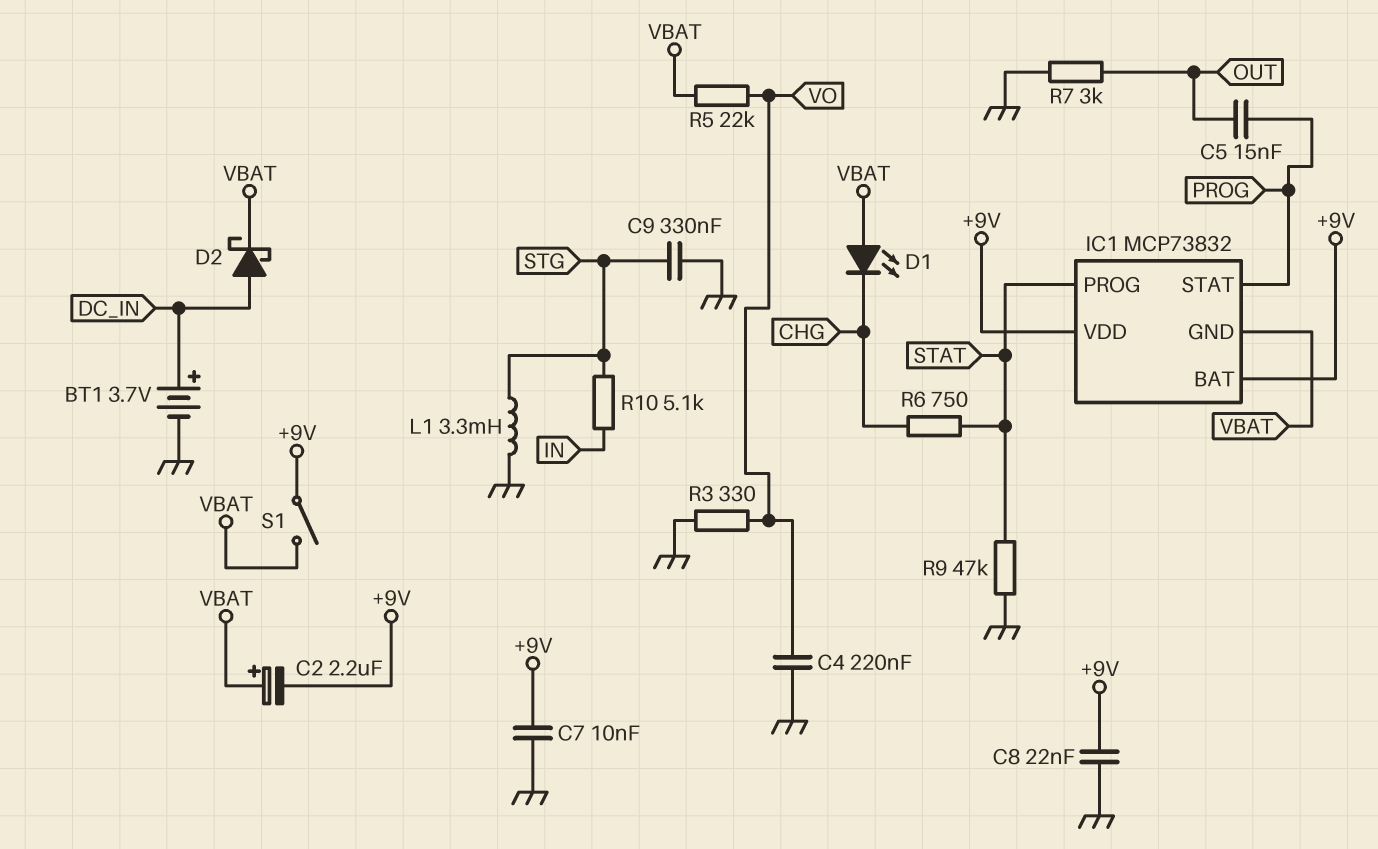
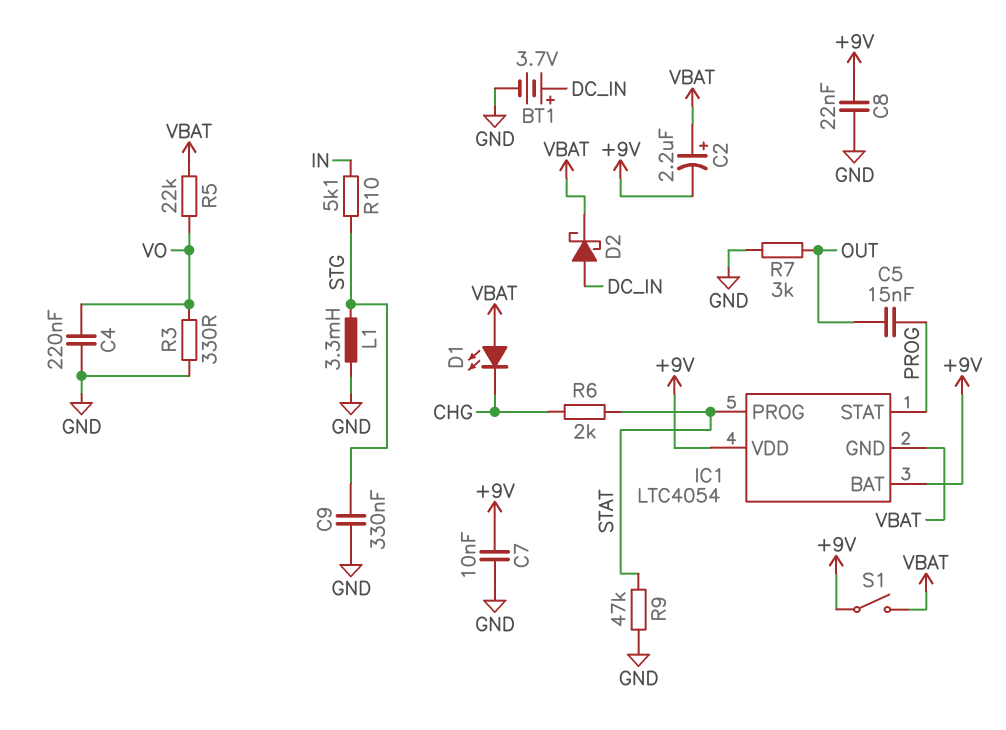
IC1: MCP73832 -> LTC4054
R6: 750 (CHG, STAT) -> 2k (CHG, STAT)

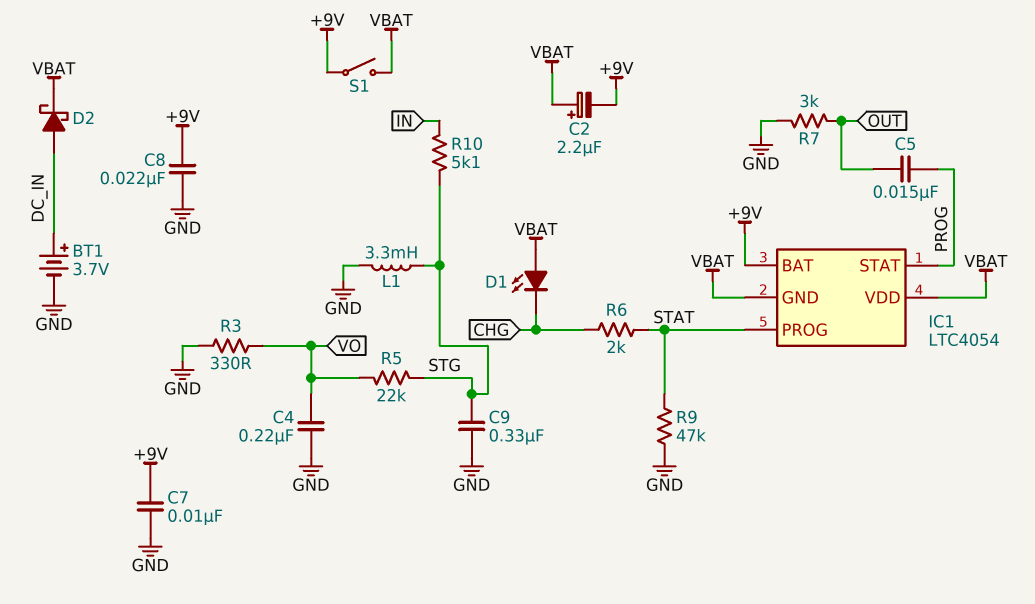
IC1 pin VDD: +9V -> VBAT
R5: 22k (VBAT, VO) -> 22k (STG, VO)

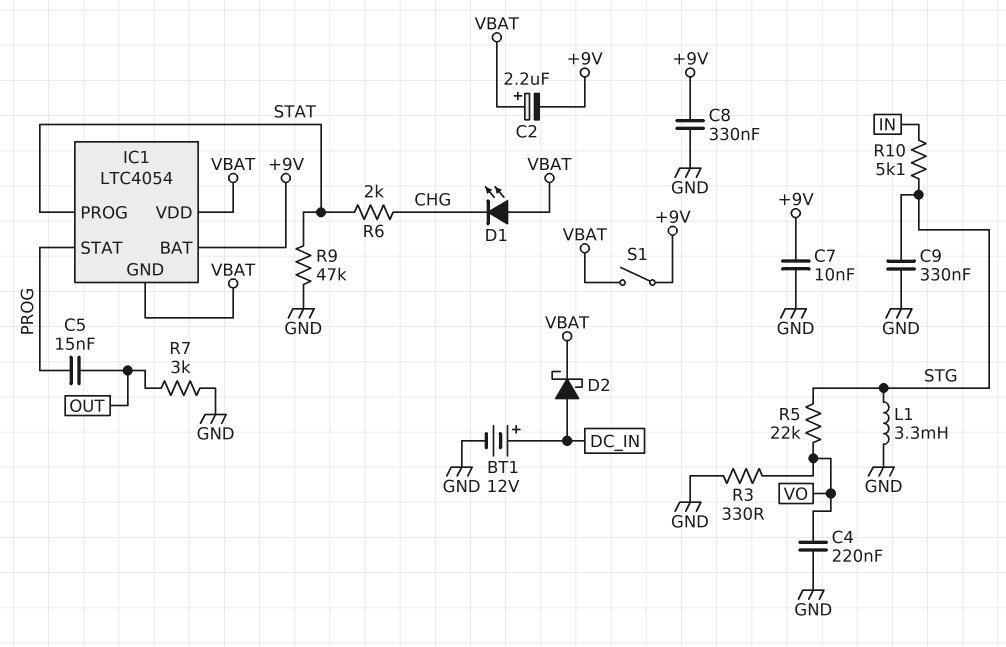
BT1: 3.7V (plus DC_IN, minus GND) -> 12V (plus DC_IN, minus GND)
C8: 22nF (+9V, GND) -> 330nF (+9V, GND)

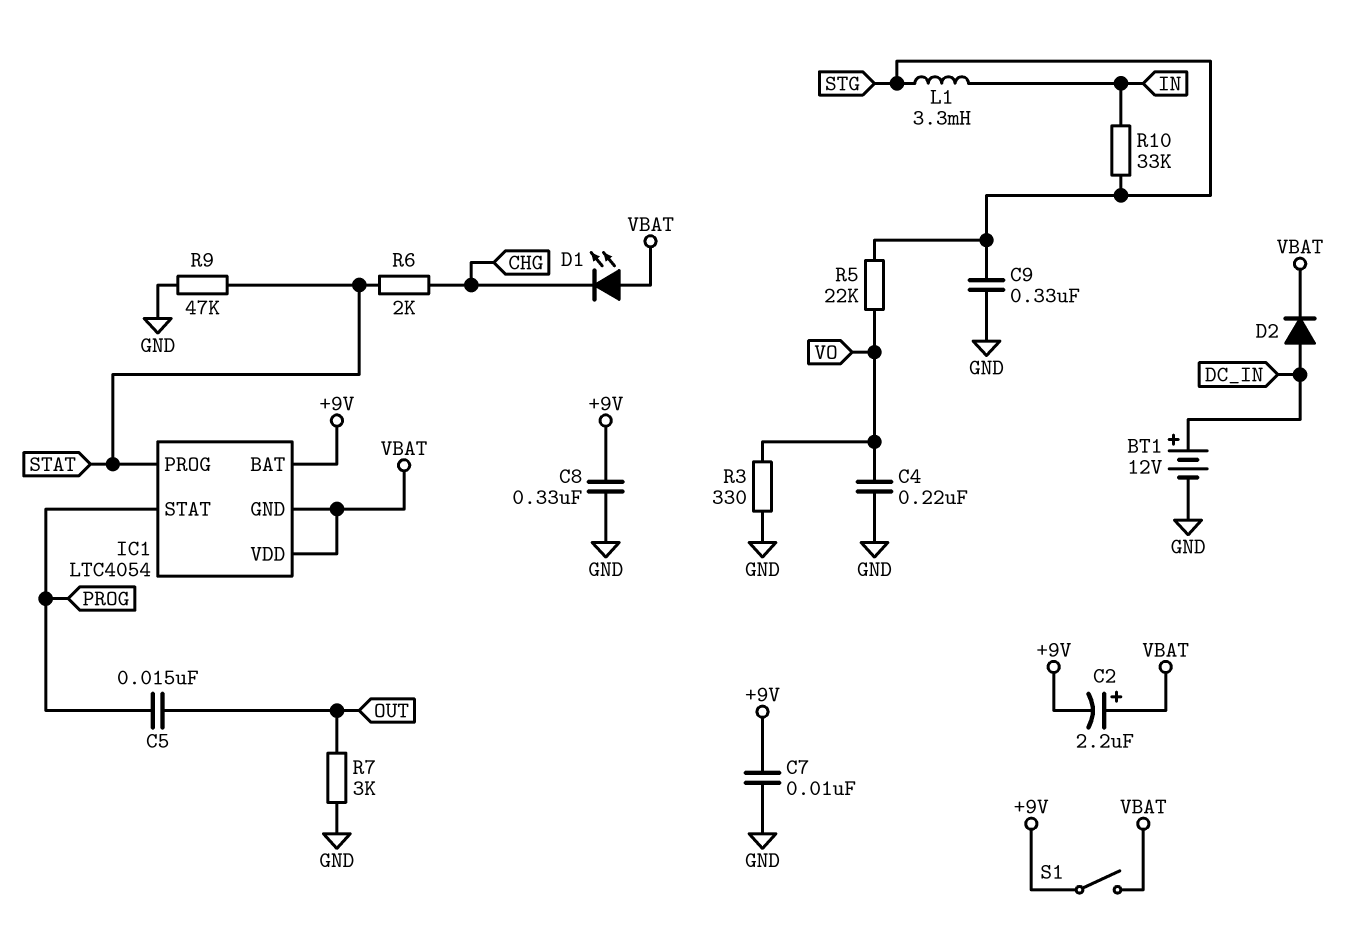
D2: schottky (A DC_IN, K VBAT) -> diode (A DC_IN, K VBAT)
L1: 3.3mH (GND, STG) -> 3.3mH (IN, STG)
R10: 5.1k (IN, STG) -> 33k (IN, STG)

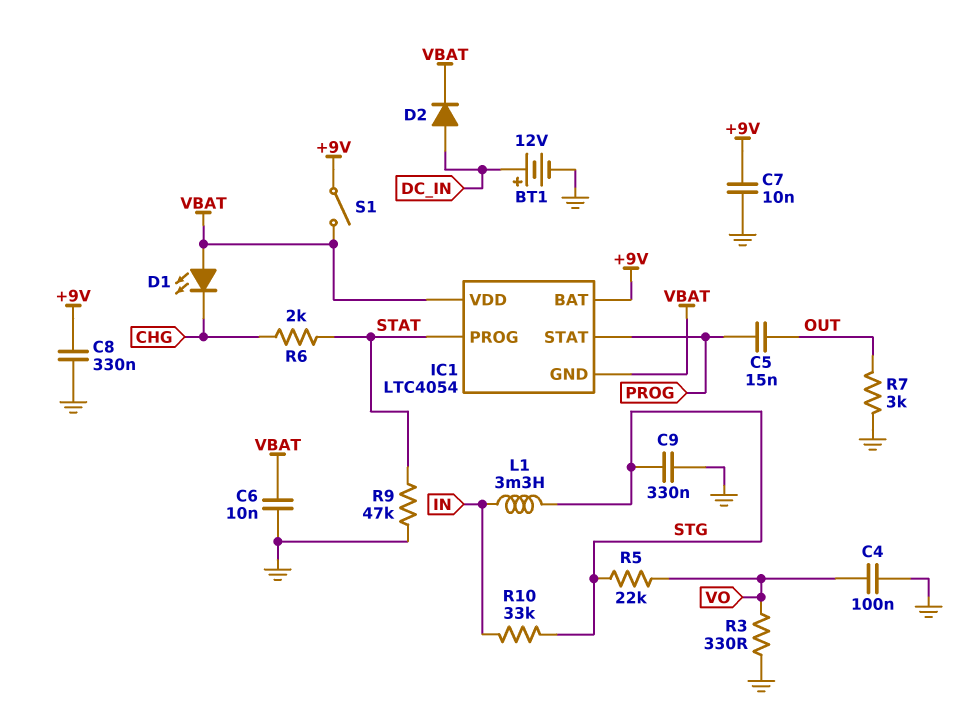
C2: 2.2uF (plus VBAT, minus +9V) -> none
C4: 220nF (GND, VO) -> 100nF (GND, VO)
C6: none -> 10nF (GND, VBAT)

